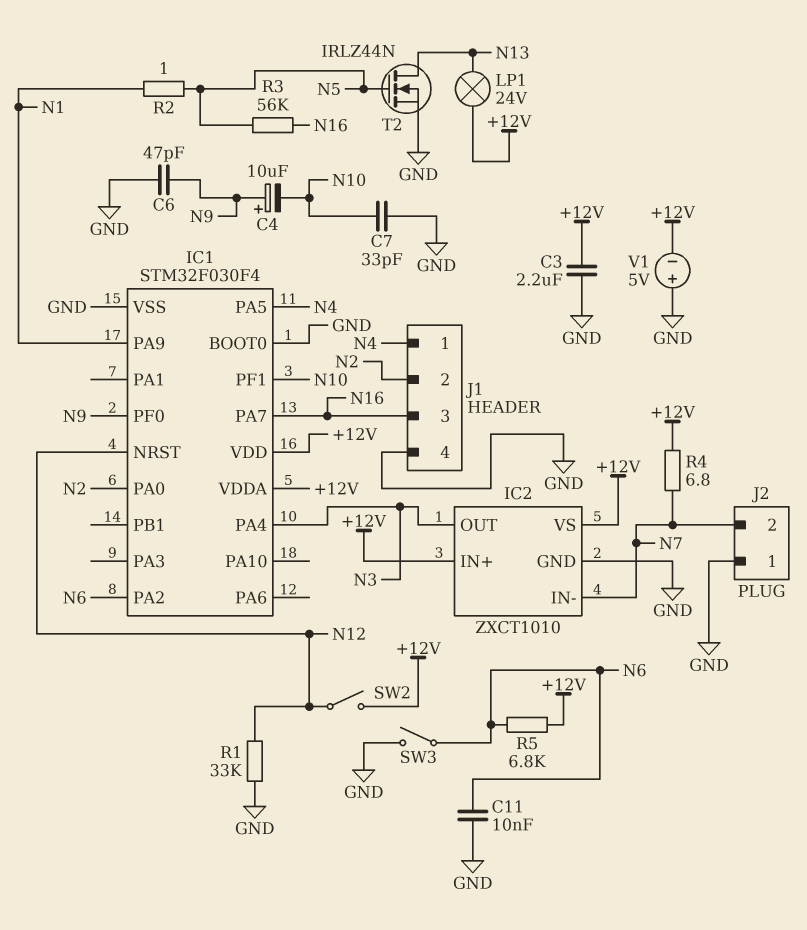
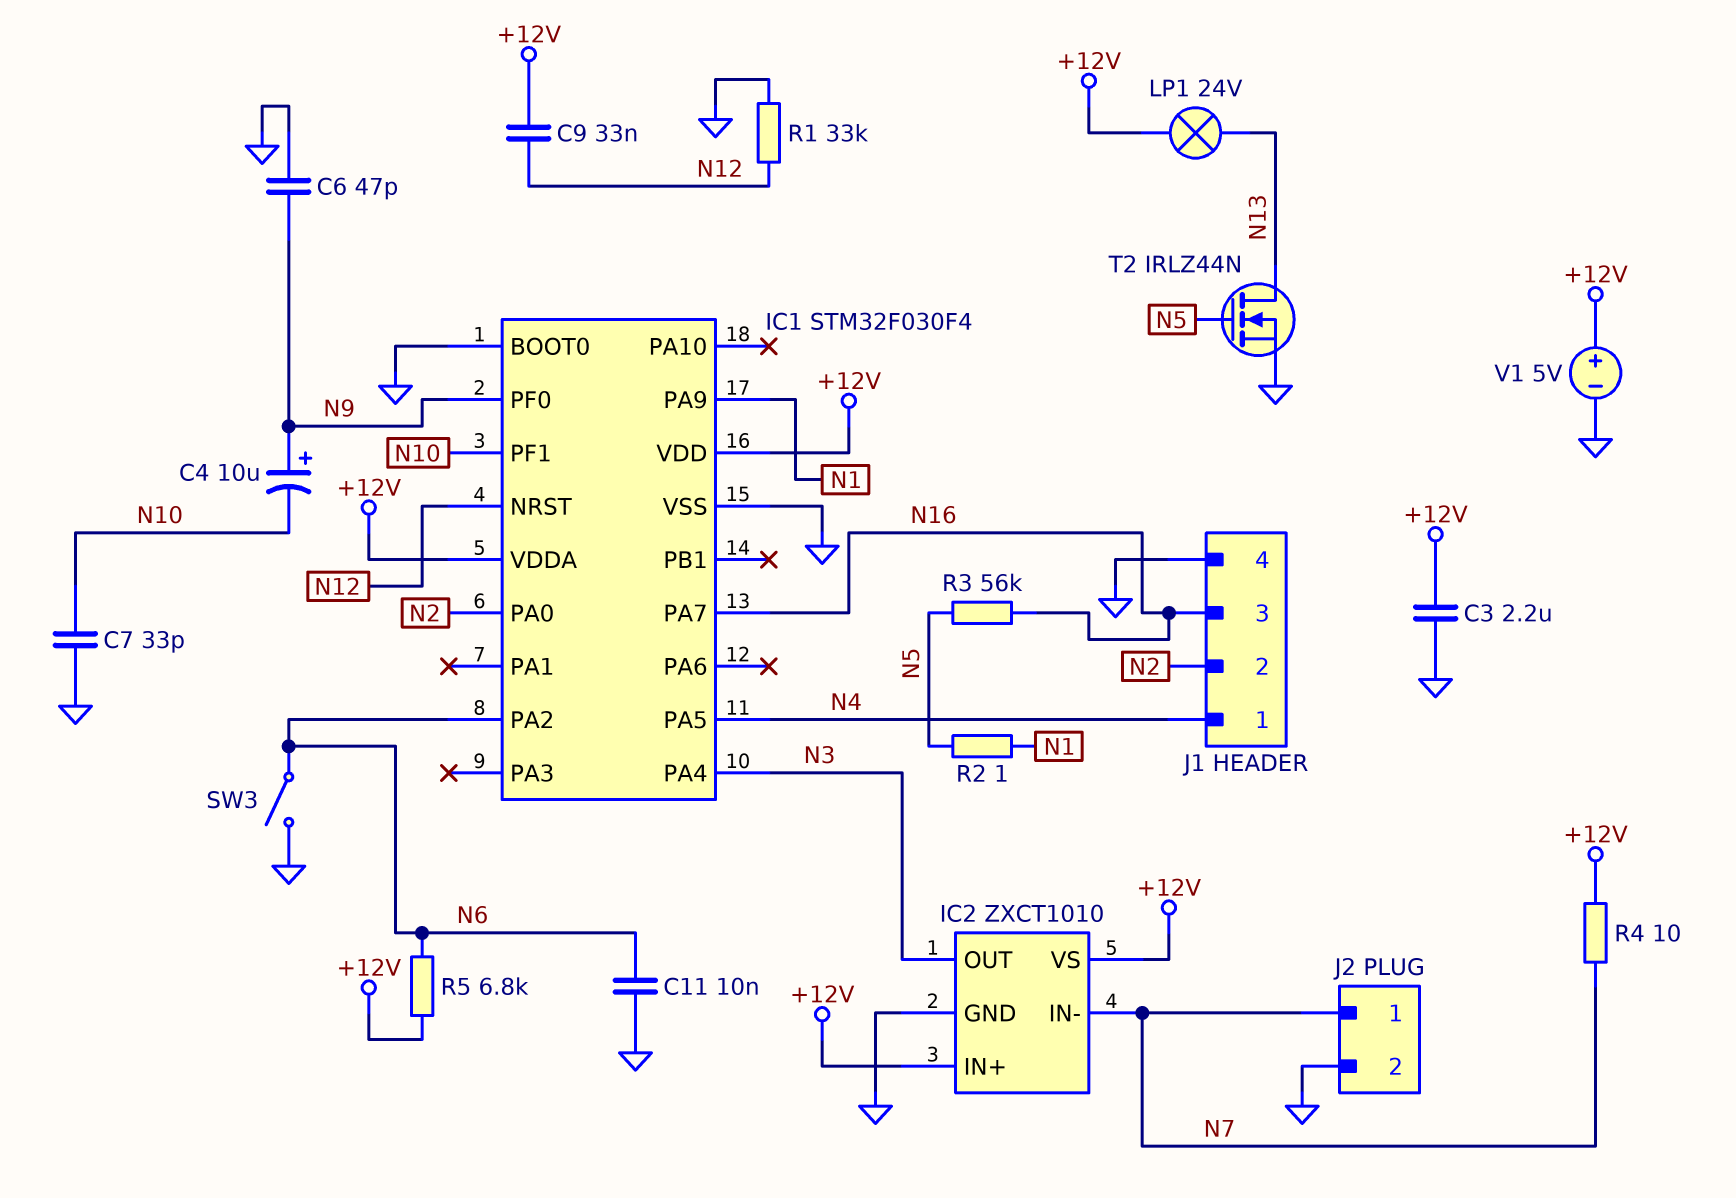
C9: none -> 33nF (+12V, N12)
J2 pin 1: GND -> N7
J2 pin 2: N7 -> GND
R4: 6.8 (+12V, N7) -> 10 (+12V, N7)
SW2: switch (+12V, N12) -> none
V1: 5V (plus GND, minus +12V) -> 5V (plus +12V, minus GND)

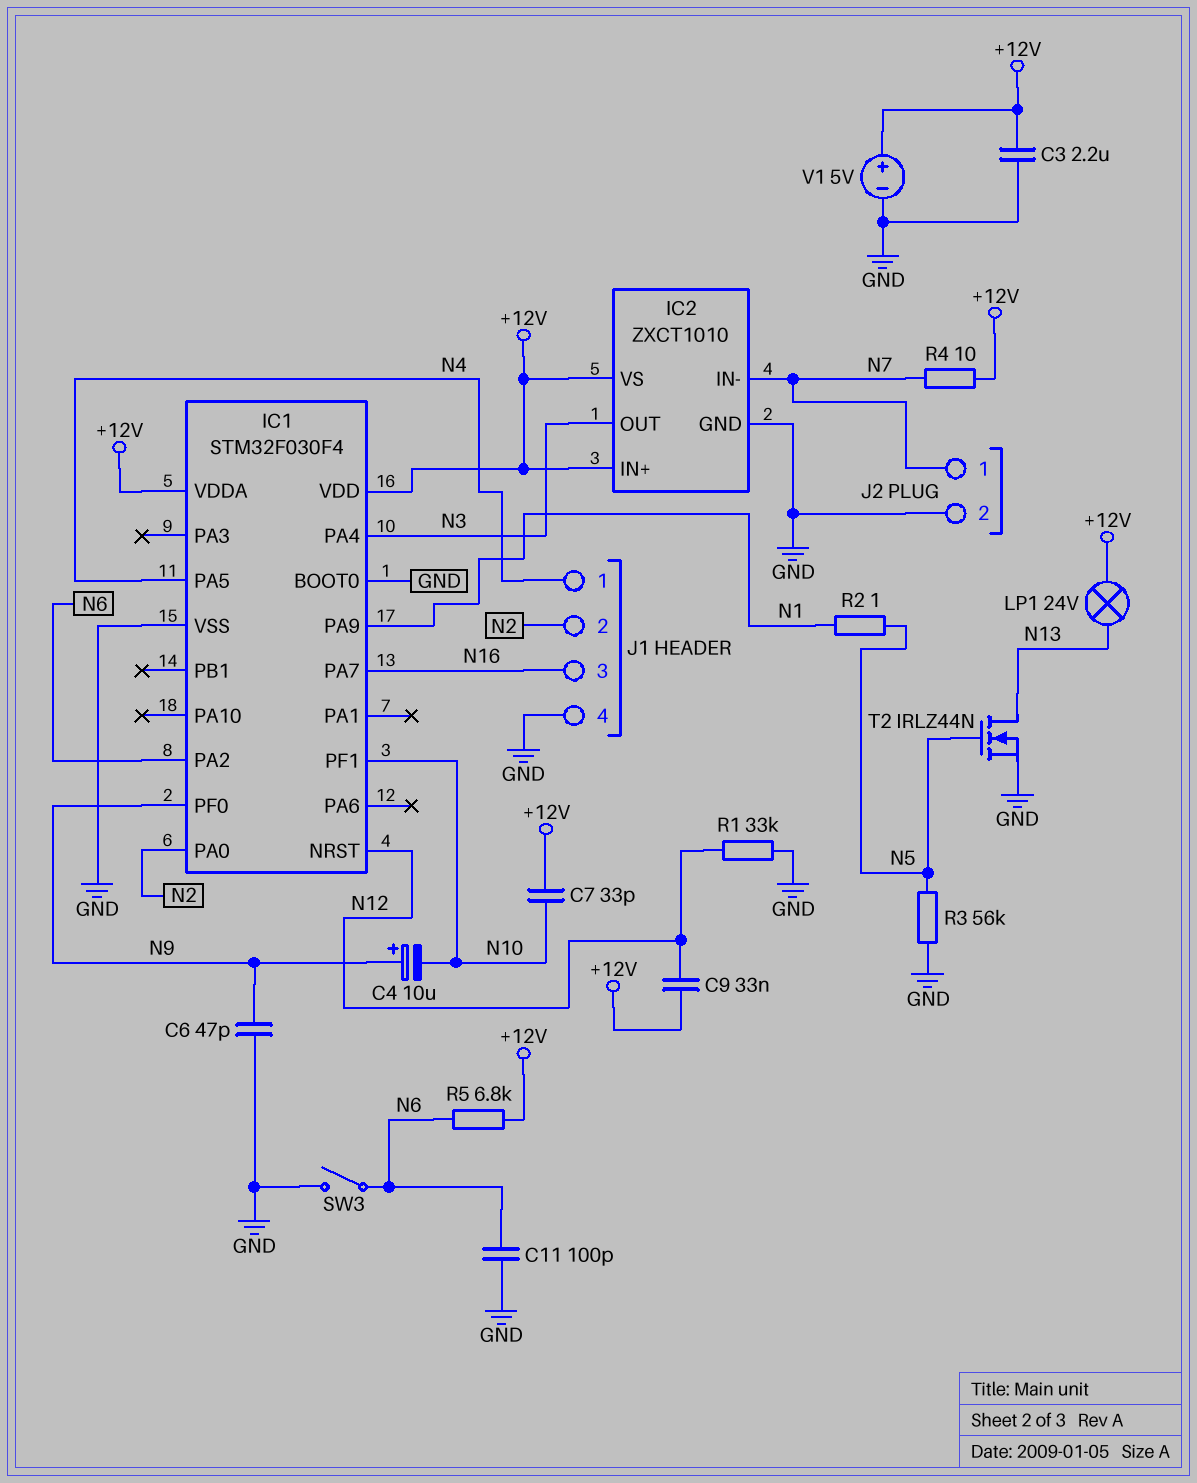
C7: 33pF (GND, N10) -> 33pF (+12V, N10)
C11: 10nF (GND, N6) -> 100pF (GND, N6)
R3: 56k (N5, N16) -> 56k (GND, N5)

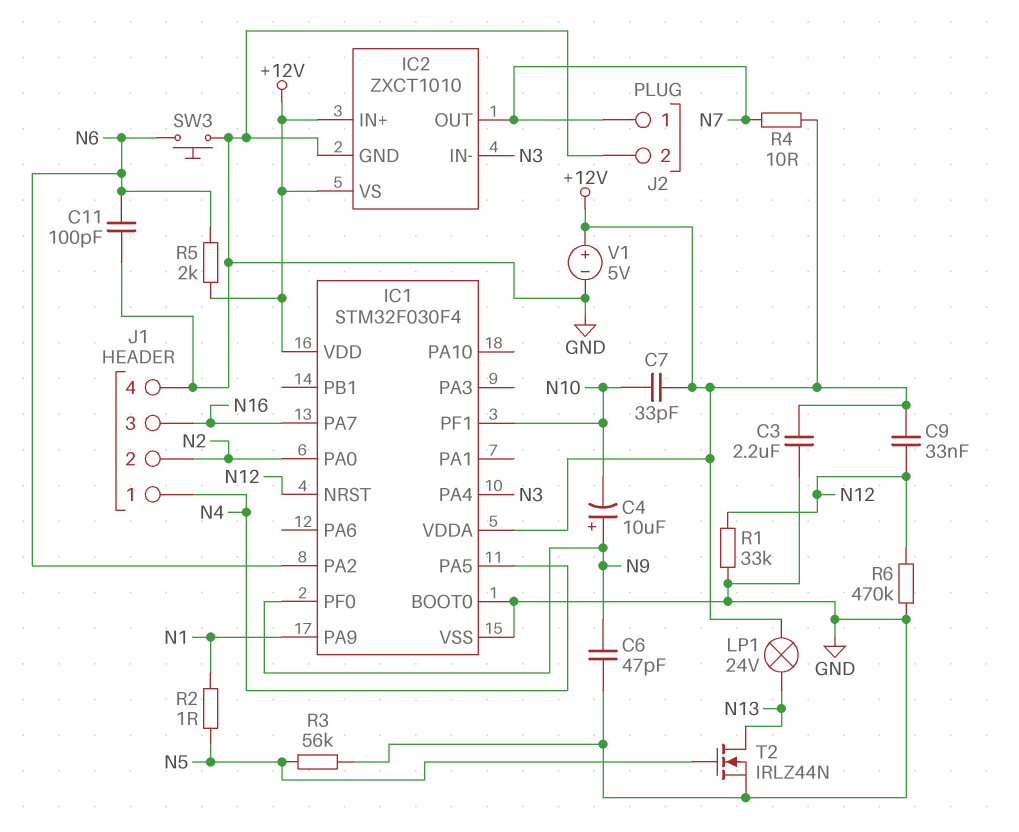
IC2 pin IN-: N7 -> N3
IC2 pin OUT: N3 -> N7
R5: 6.8k (+12V, N6) -> 2k (+12V, N6)
R6: none -> 470k (GND, N12)
SW3: switch (GND, N6) -> button (GND, N6)

